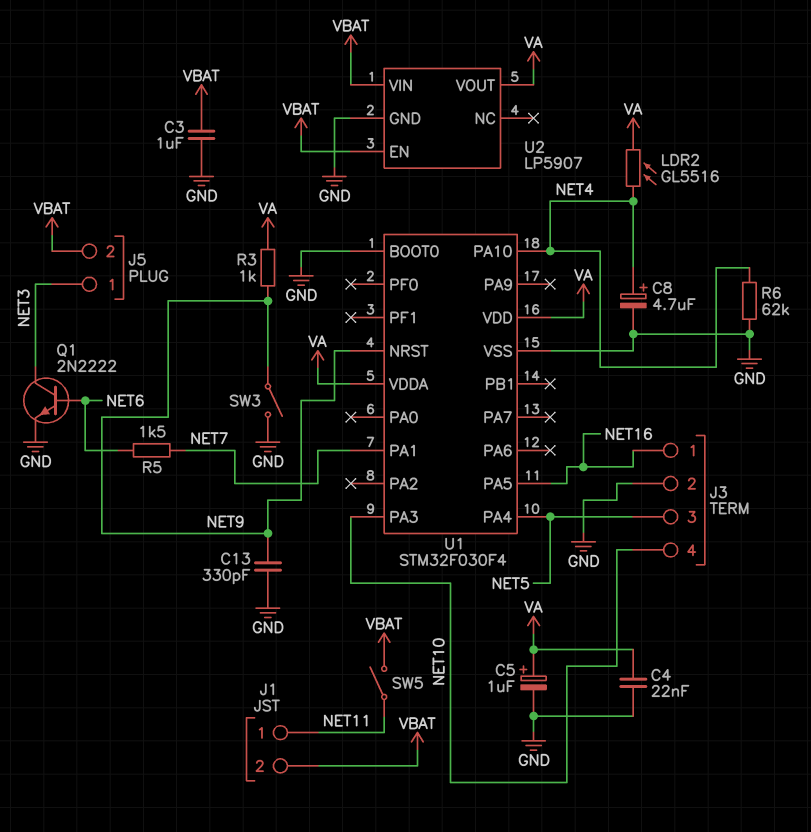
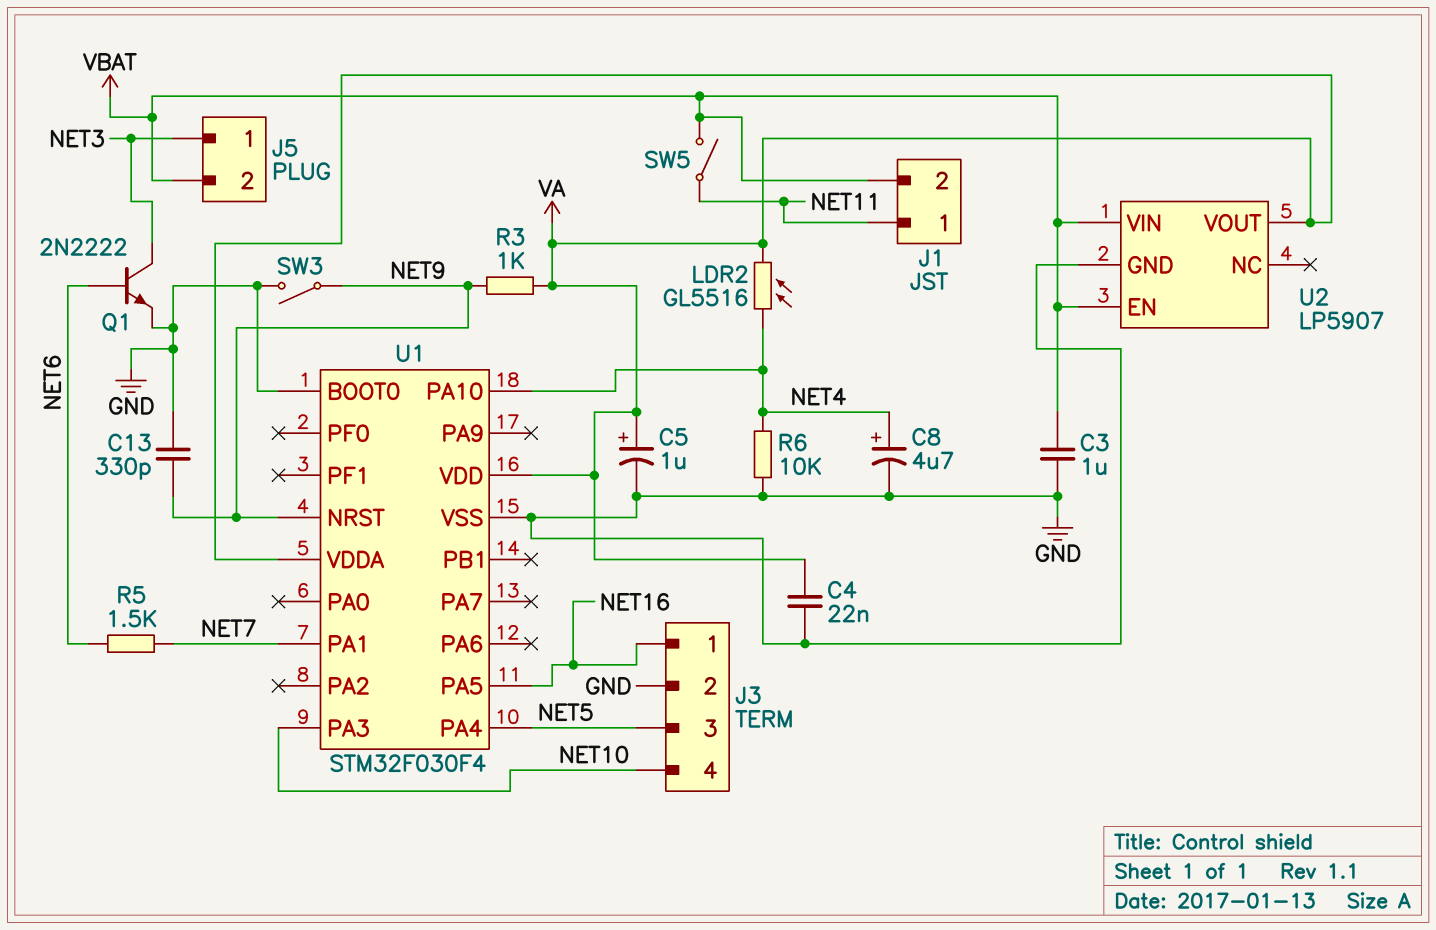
R6: 62k (GND, NET4) -> 10k (GND, NET4)

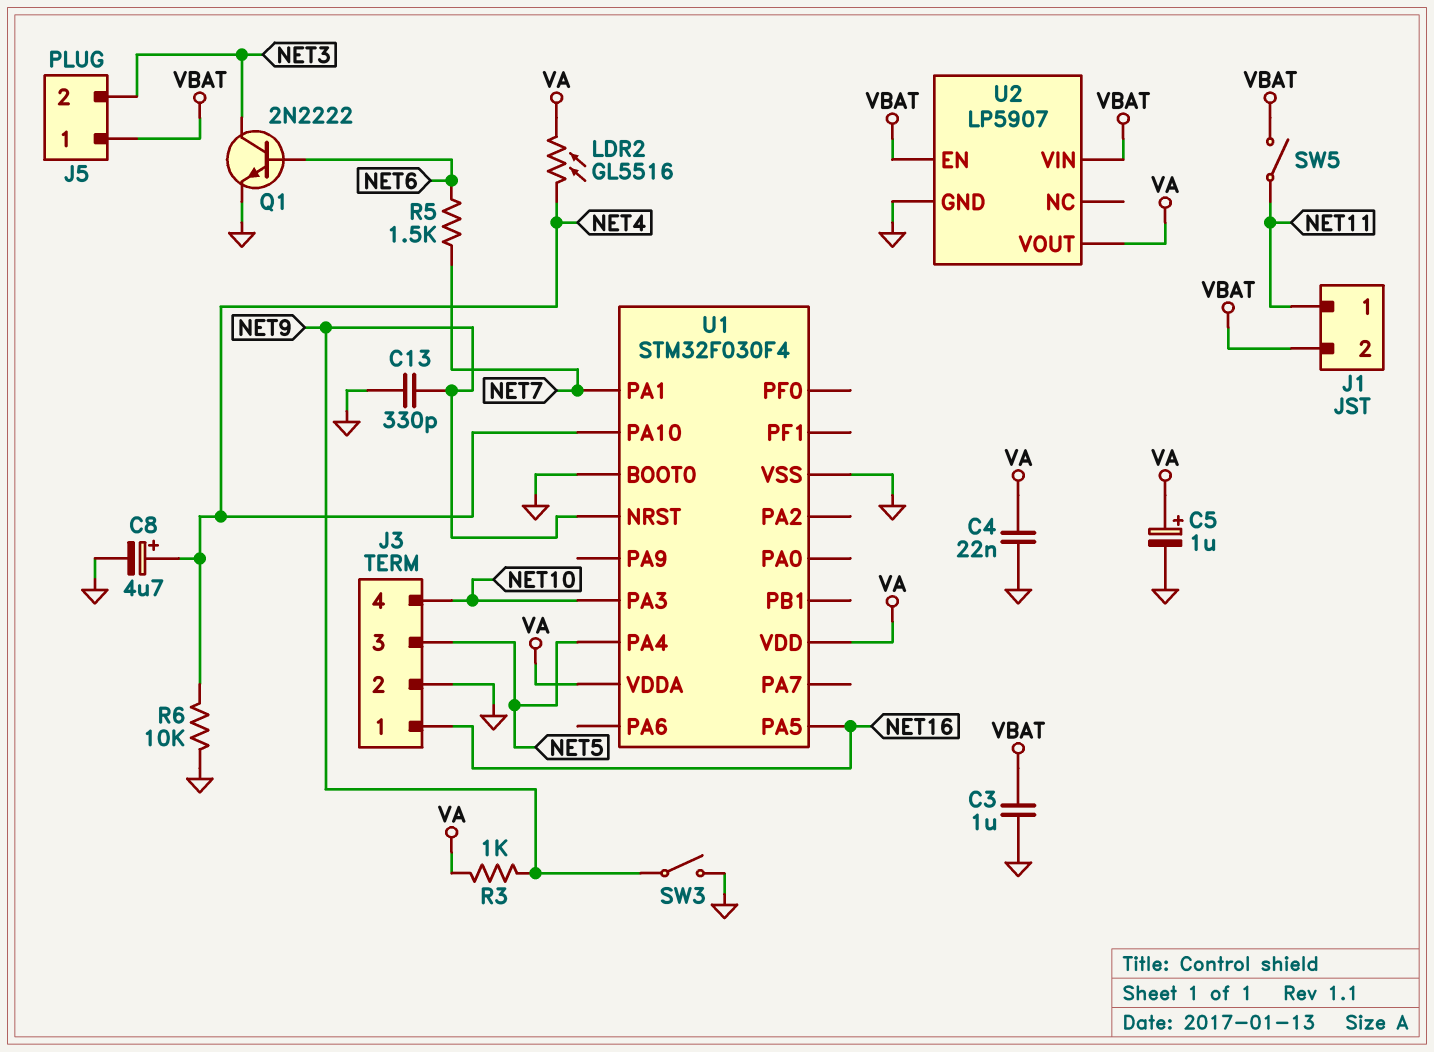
J5 pin 1: NET3 -> VBAT
J5 pin 2: VBAT -> NET3

